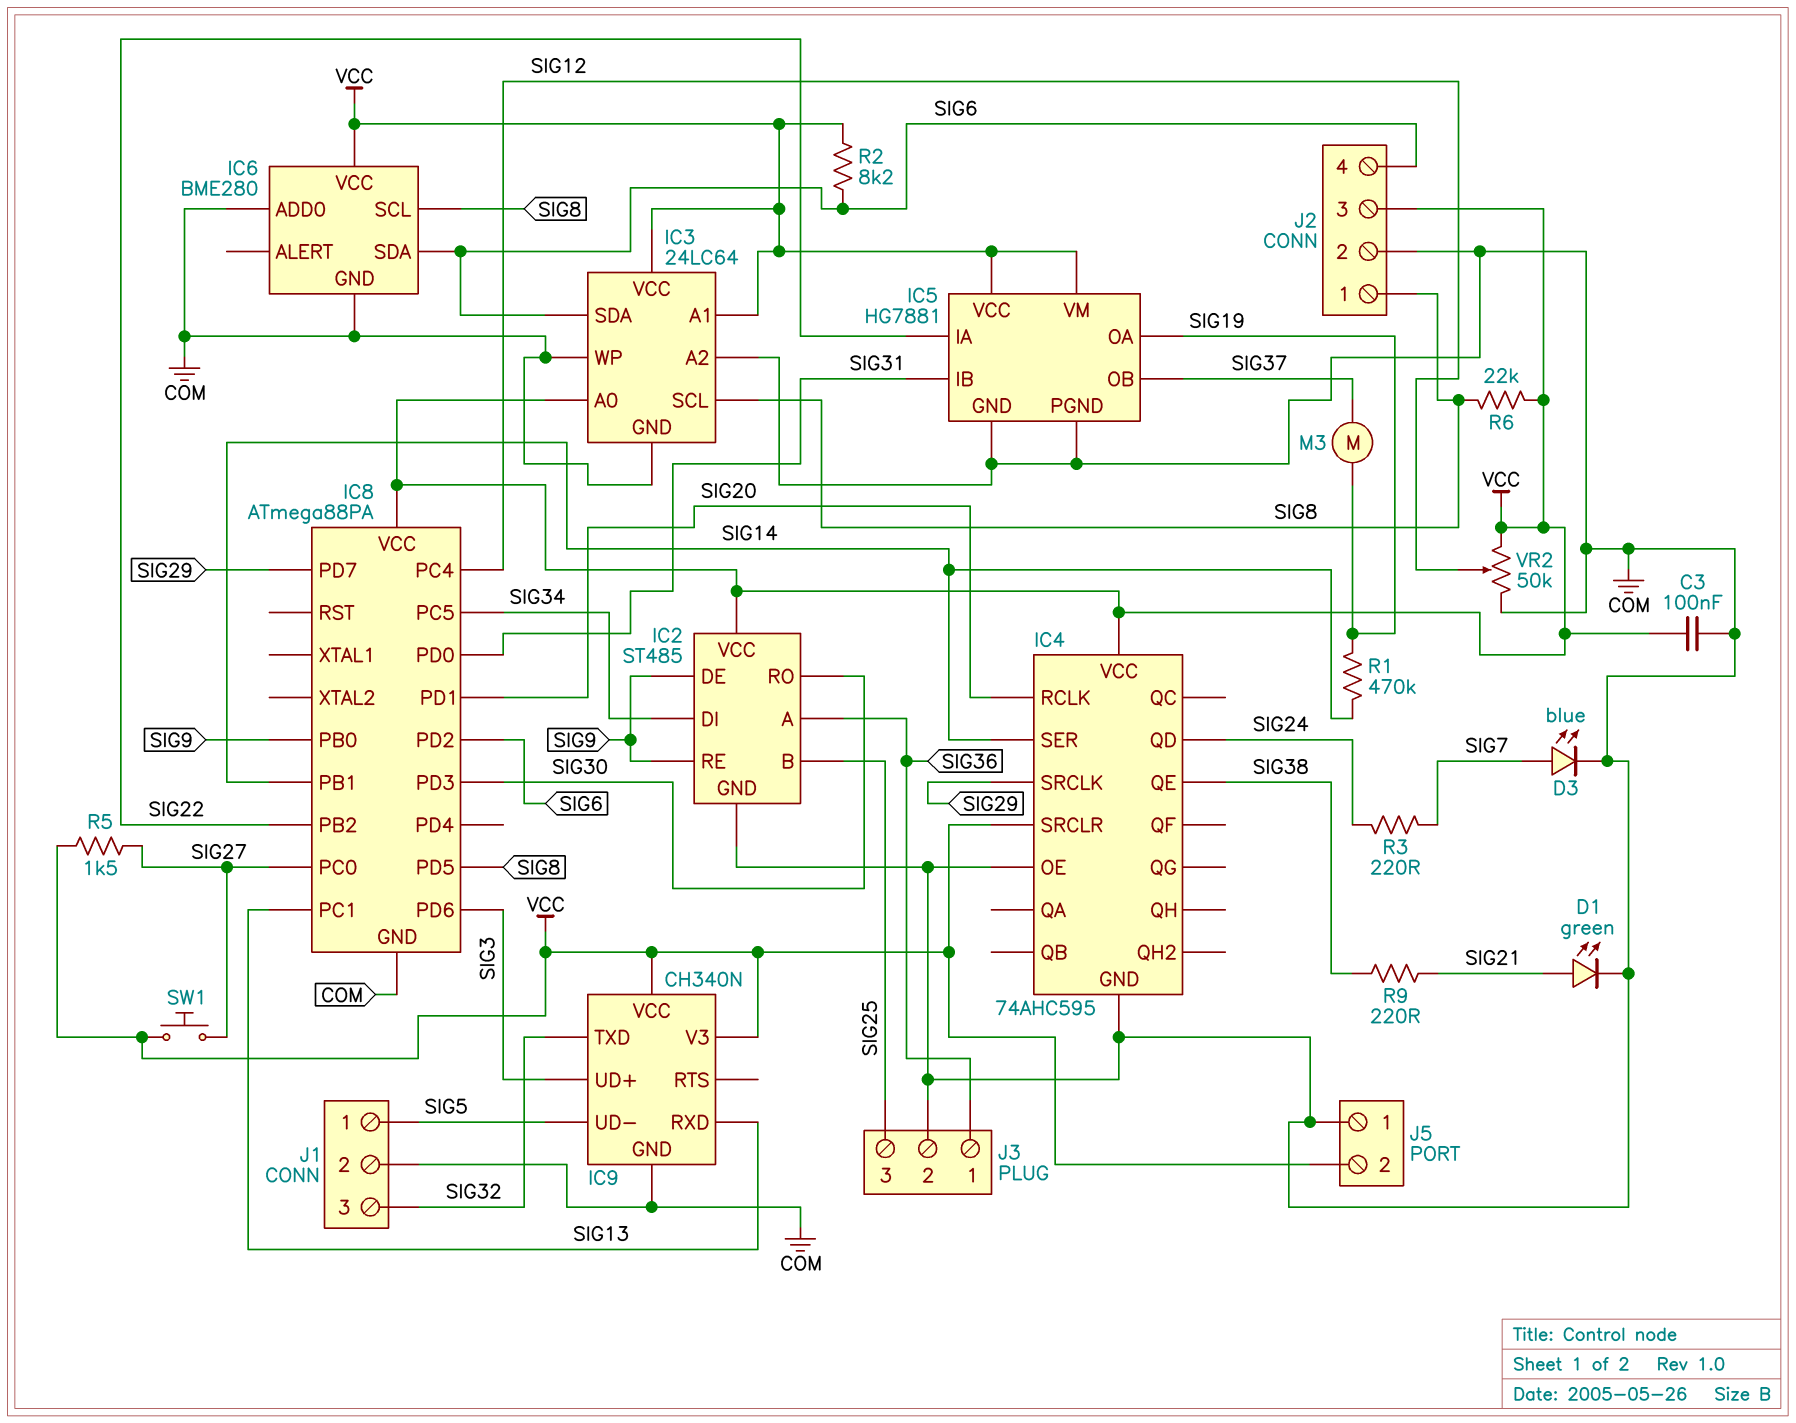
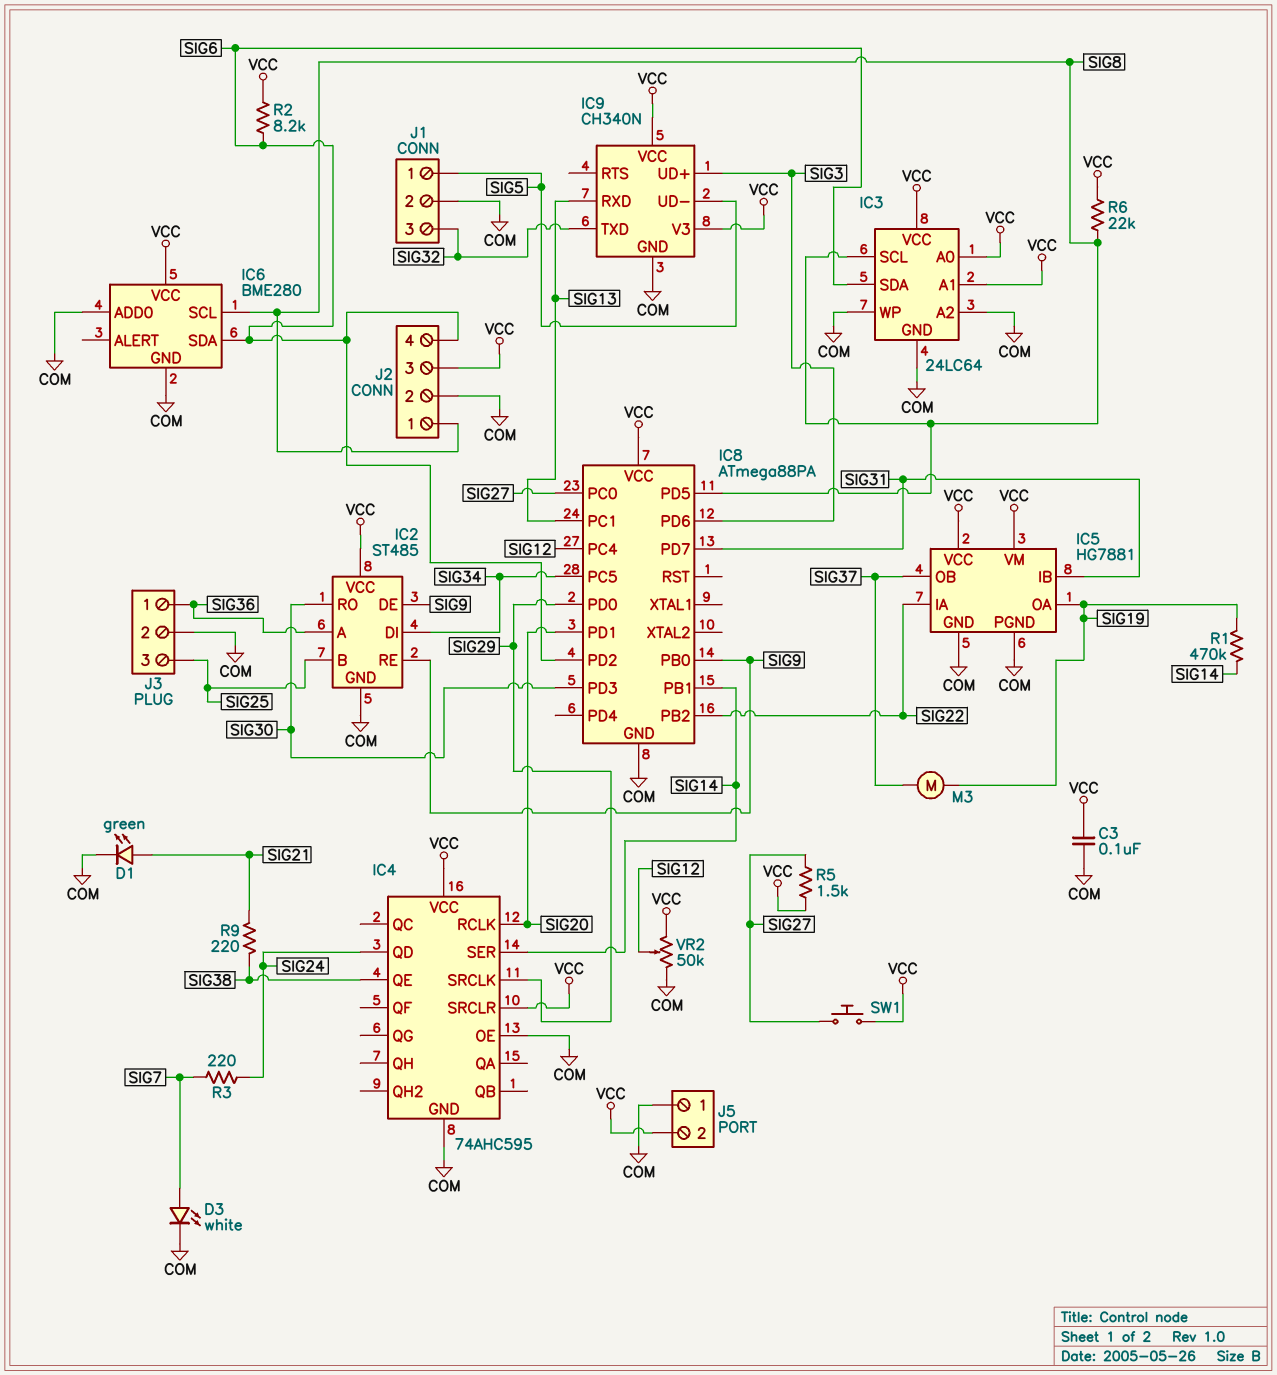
D3: LED blue (A SIG7, K COM) -> LED white (A SIG7, K COM)
IC8 pin PD0: SIG31 -> SIG29
IC8 pin PD7: SIG29 -> SIG31

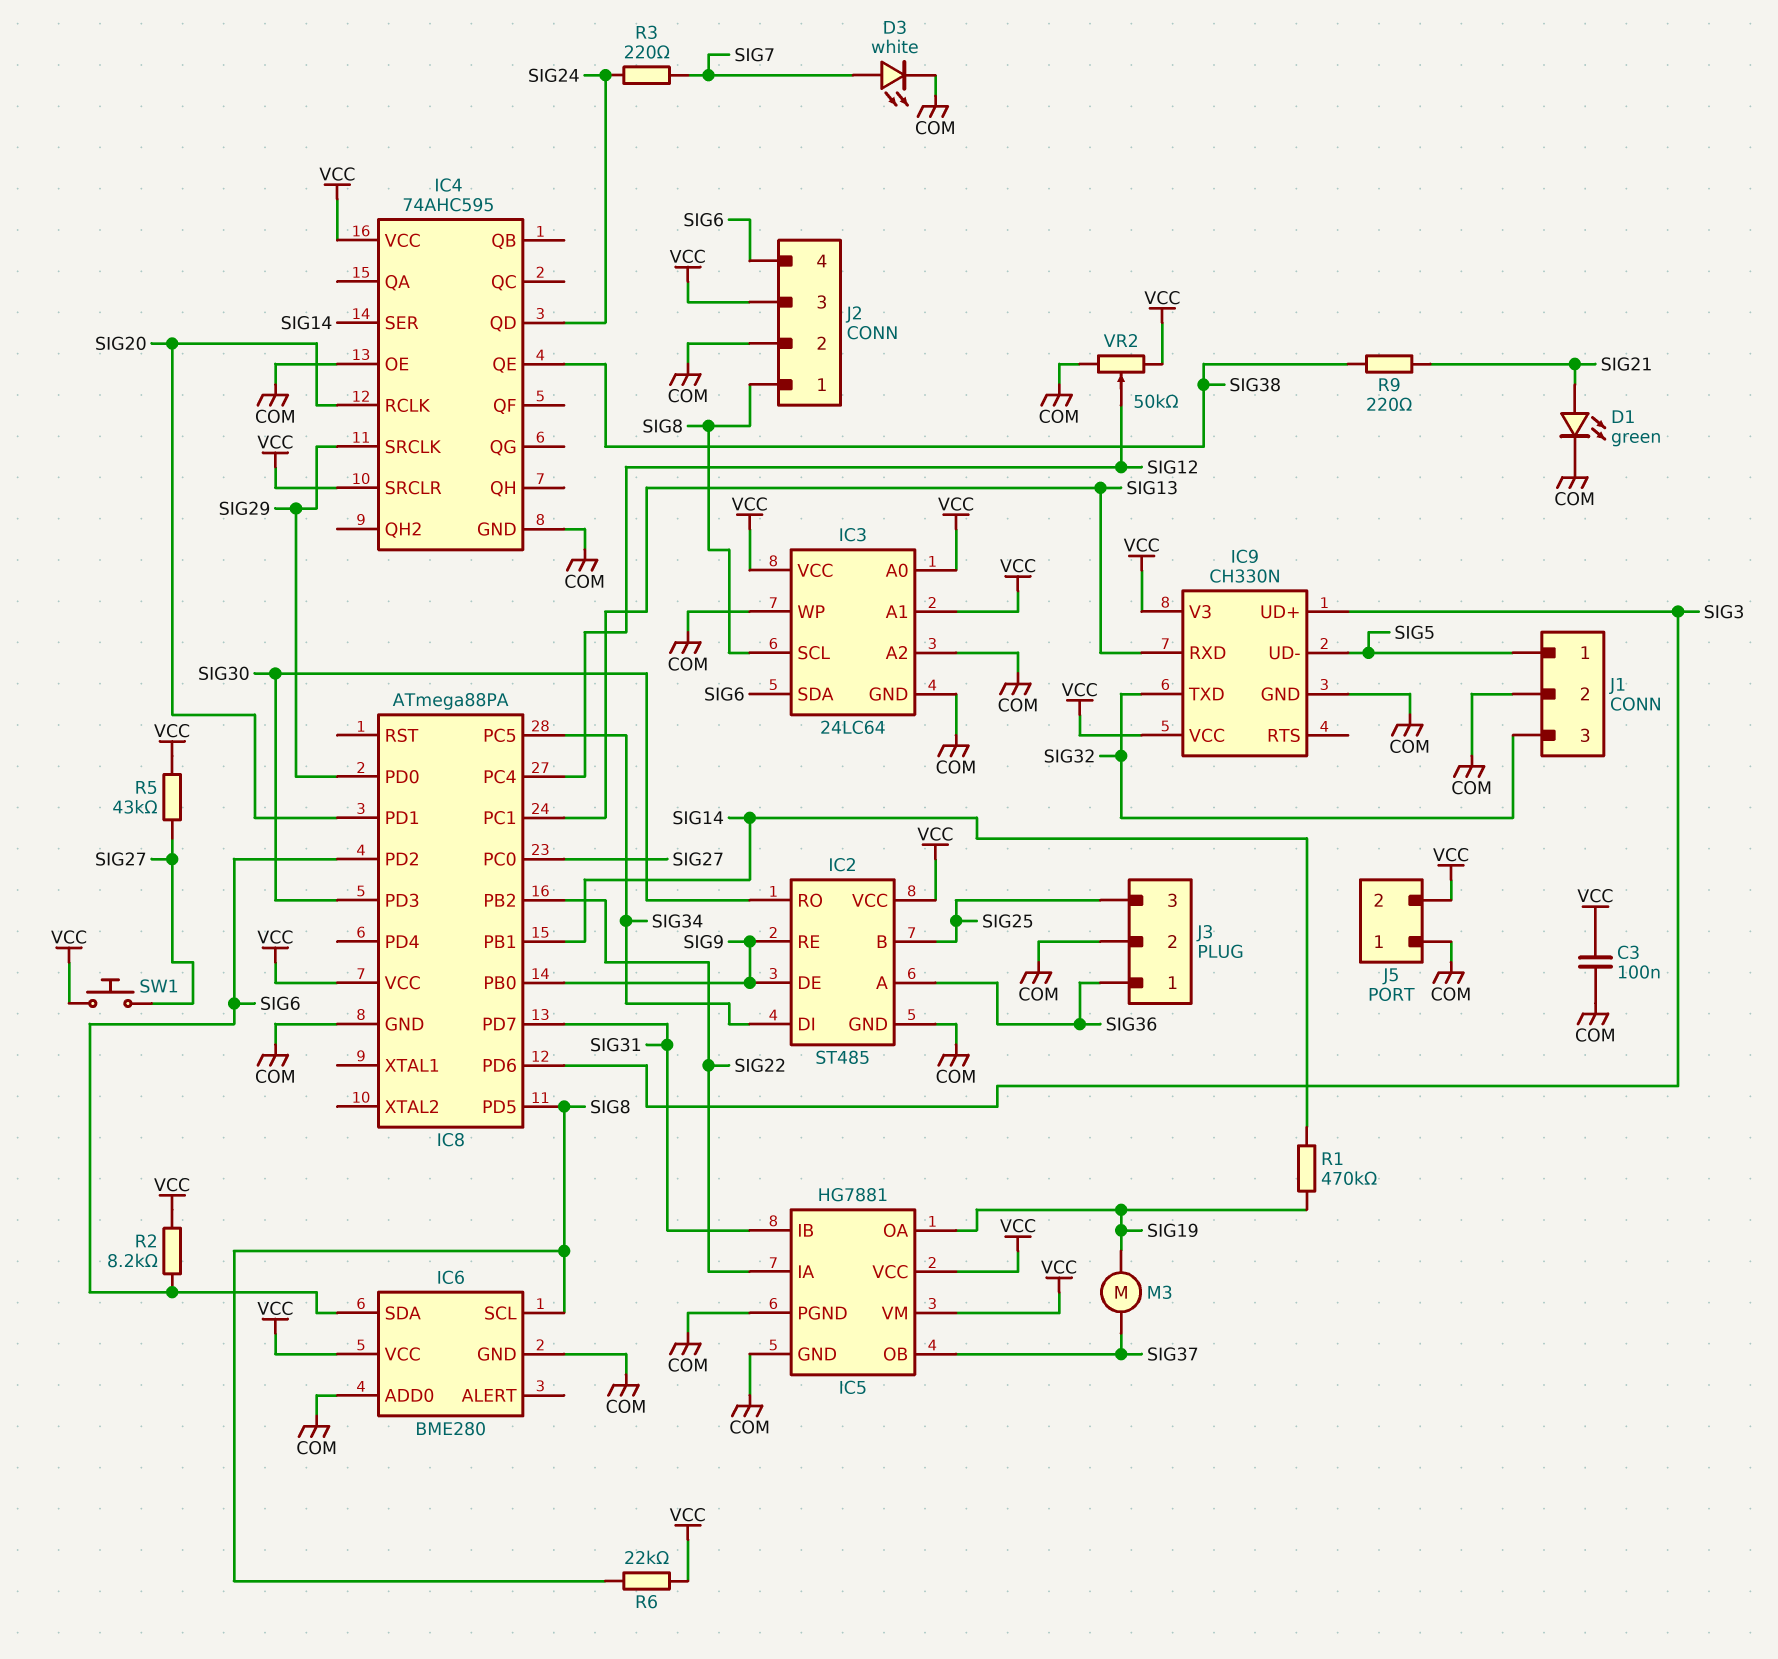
IC9: CH340N -> CH330N
R5: 1.5k (SIG27, VCC) -> 43k (SIG27, VCC)

